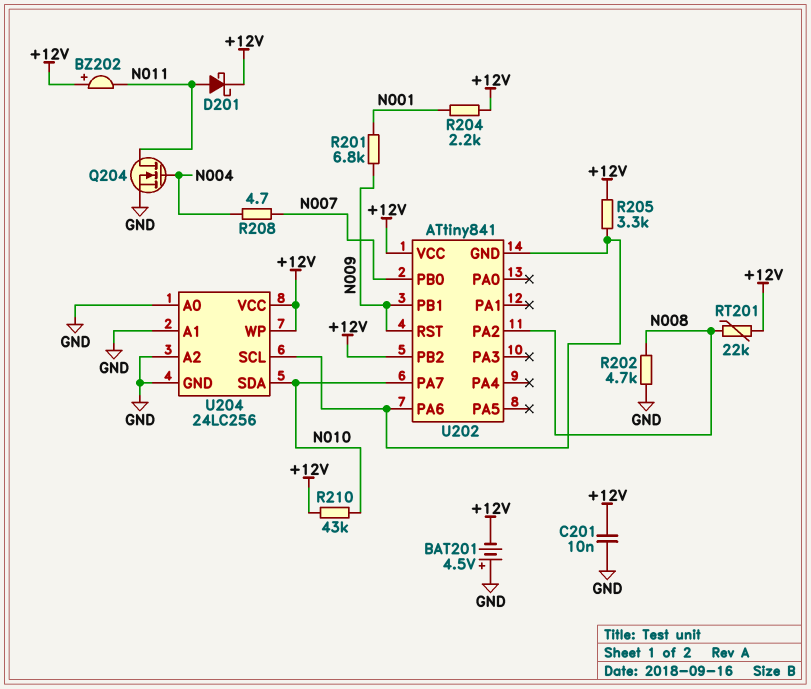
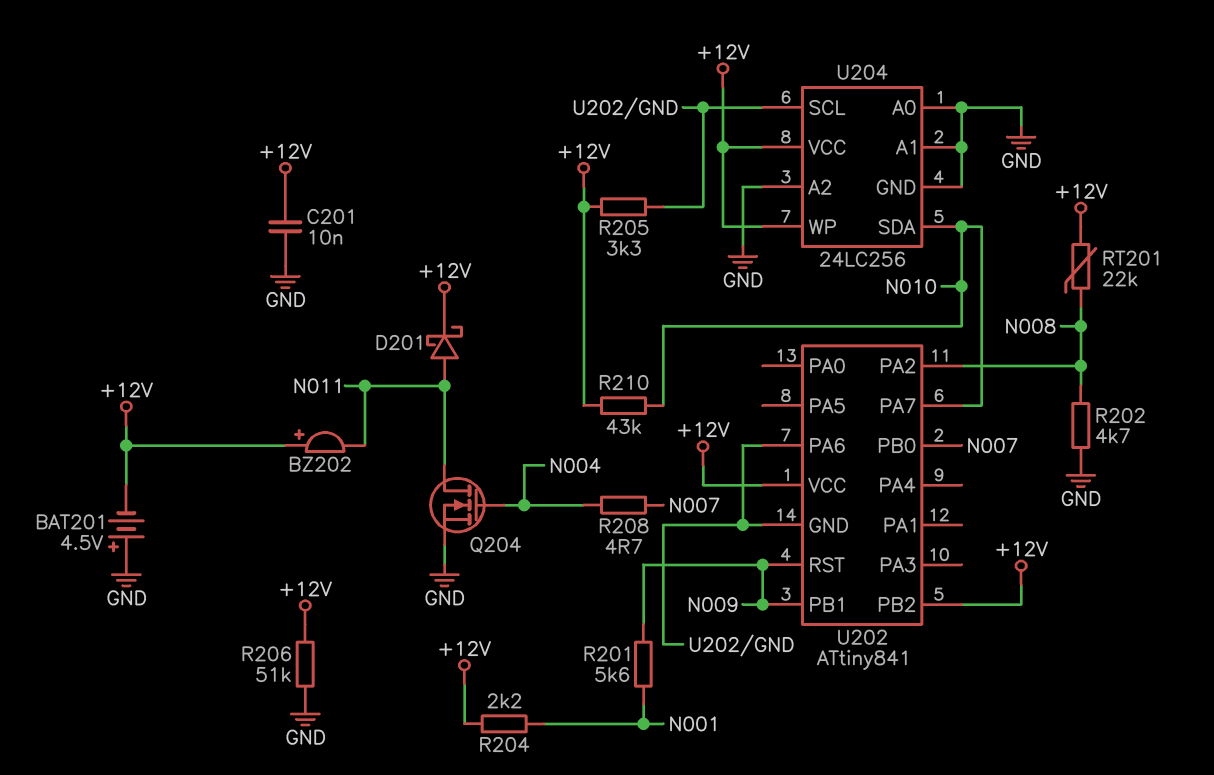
R201: 6.8k (N001, N009) -> 5.6k (N001, N009)
R206: none -> 51k (+12V, GND)

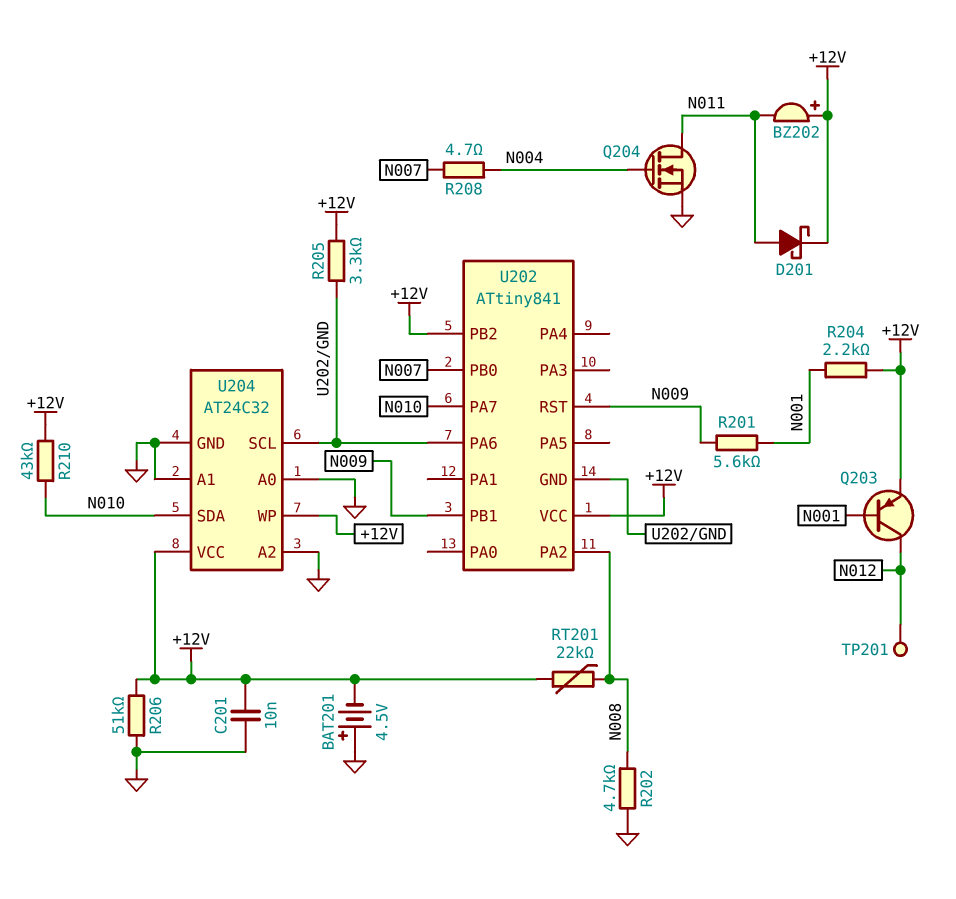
Q203: none -> PNP (B N001, C N012, E +12V)
TP201: none -> test point (N012)
U204: 24LC256 -> AT24C32

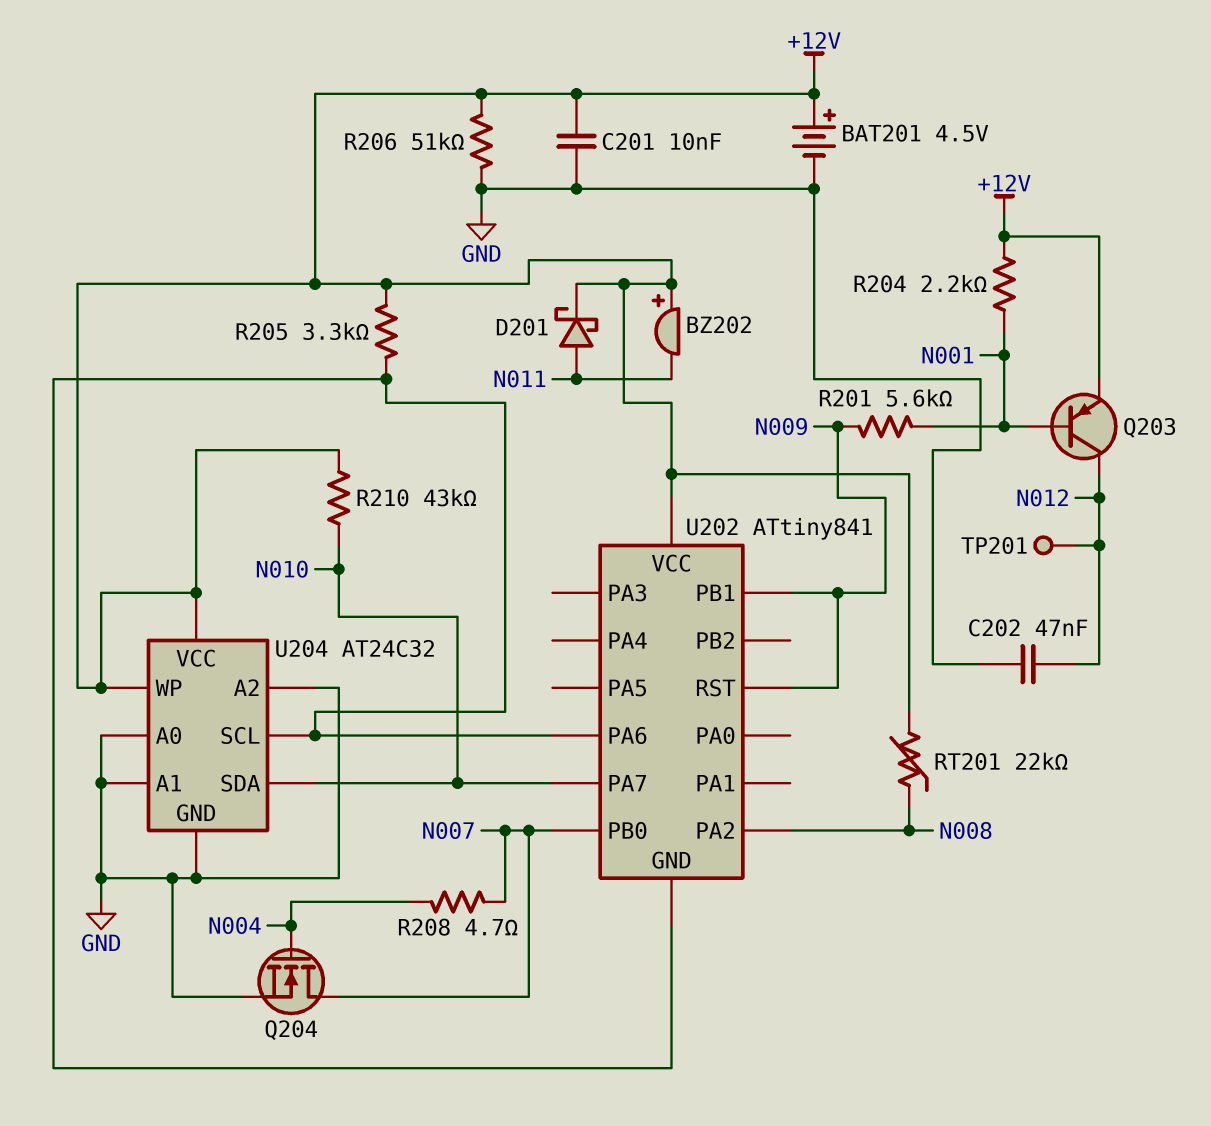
BAT201: 4.5V (plus GND, minus +12V) -> 4.5V (plus +12V, minus GND)
C202: none -> 47nF (GND, N012)
Q204: NMOS (G N004, D N011, S GND) -> NMOS (G N004, D N007, S GND)
R202: 4.7k (GND, N008) -> none
U202 pin PB2: +12V -> none

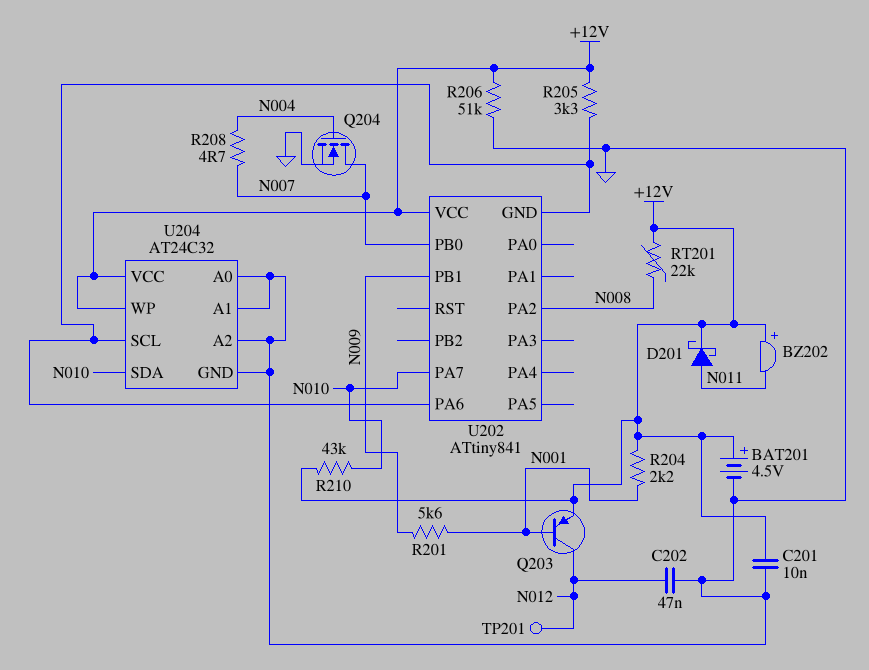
U202 pin RST: N009 -> none

